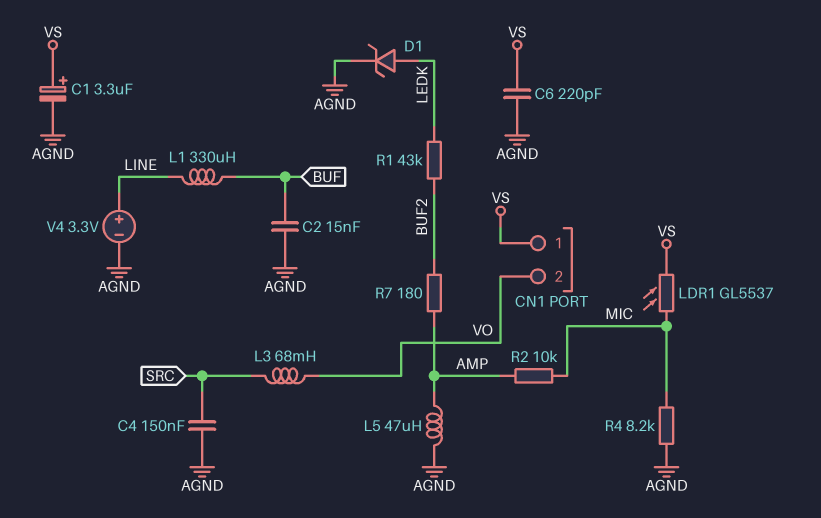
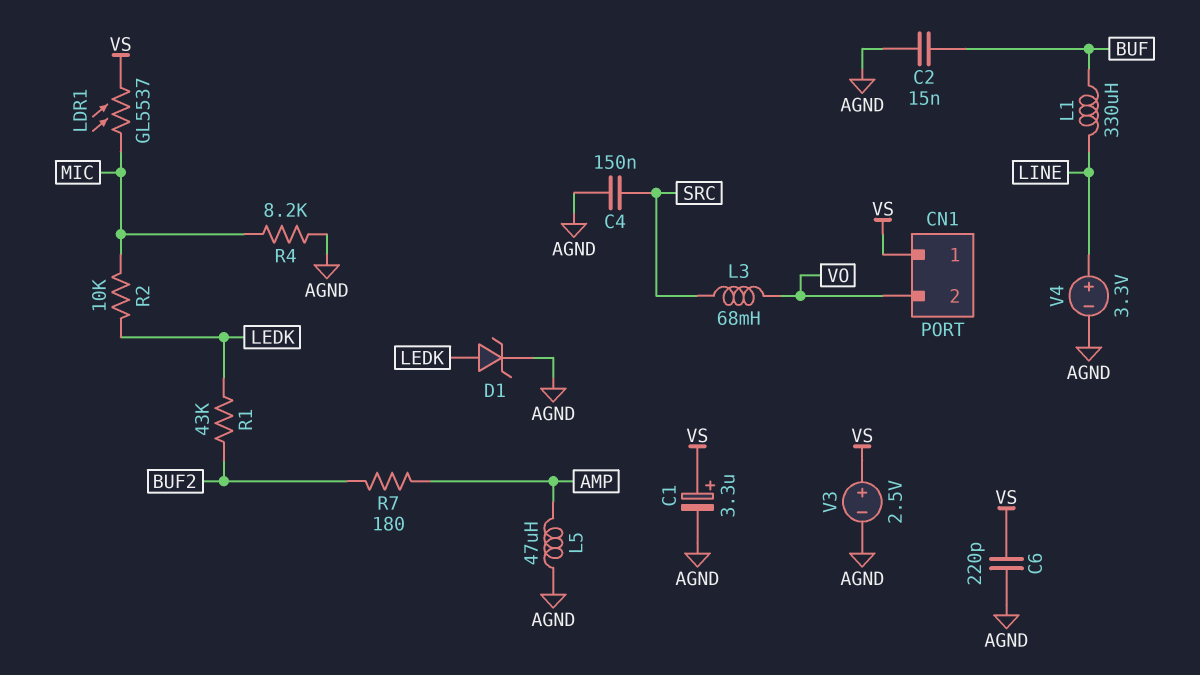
R2: 10k (AMP, MIC) -> 10k (LEDK, MIC)
V3: none -> 2.5V (plus VS, minus AGND)

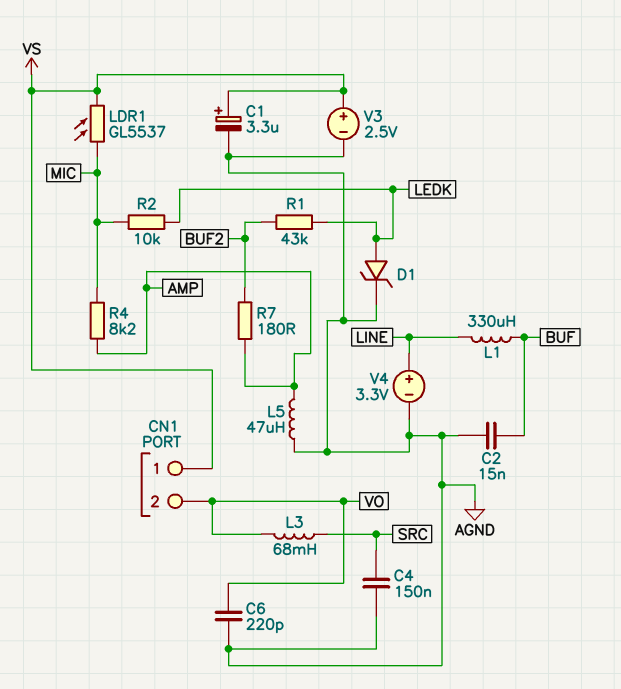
C6: 220pF (AGND, VS) -> 220pF (AGND, VO)
R4: 8.2k (AGND, MIC) -> 8.2k (AMP, MIC)

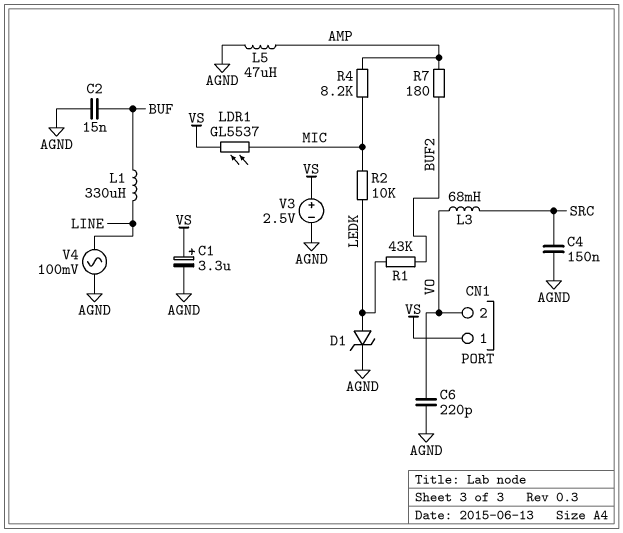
V4: 3.3V (plus LINE, minus AGND) -> AC 100mV (AGND, LINE)

